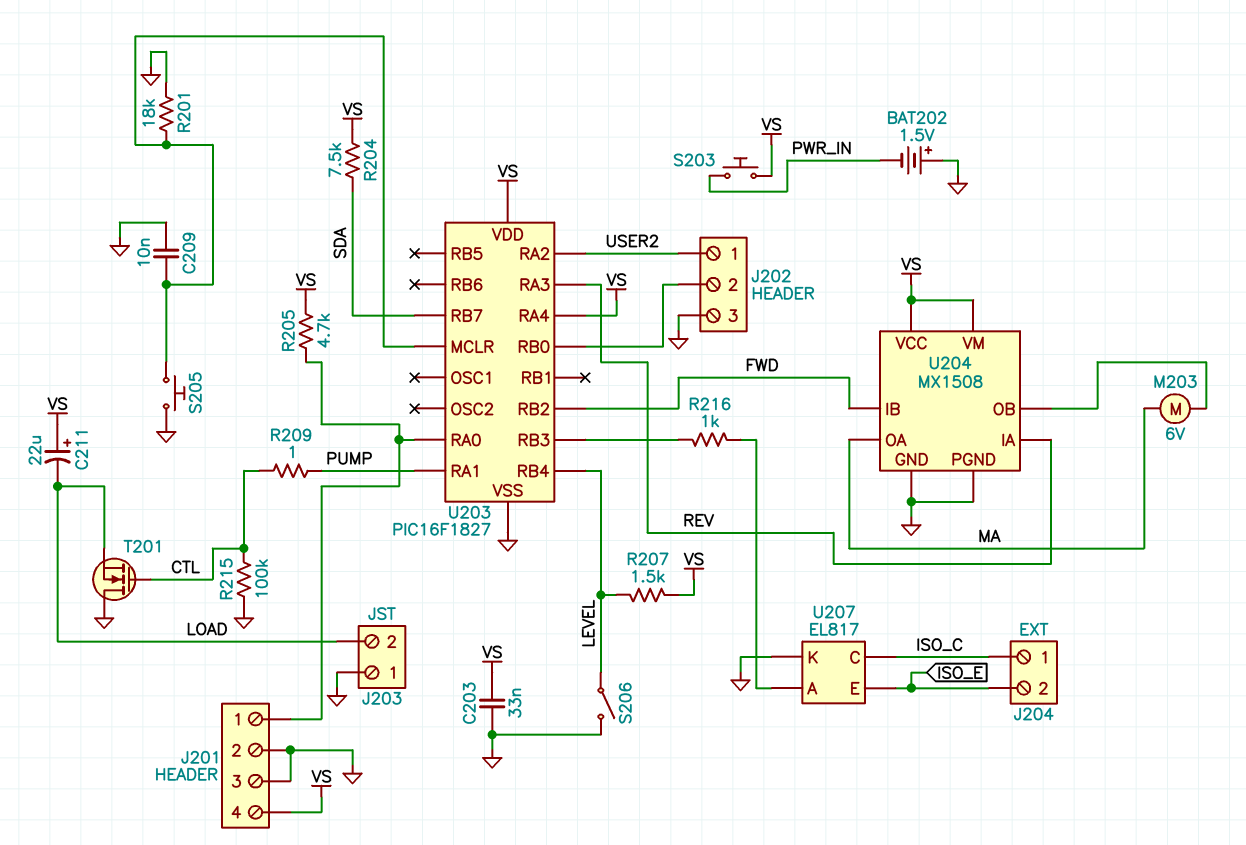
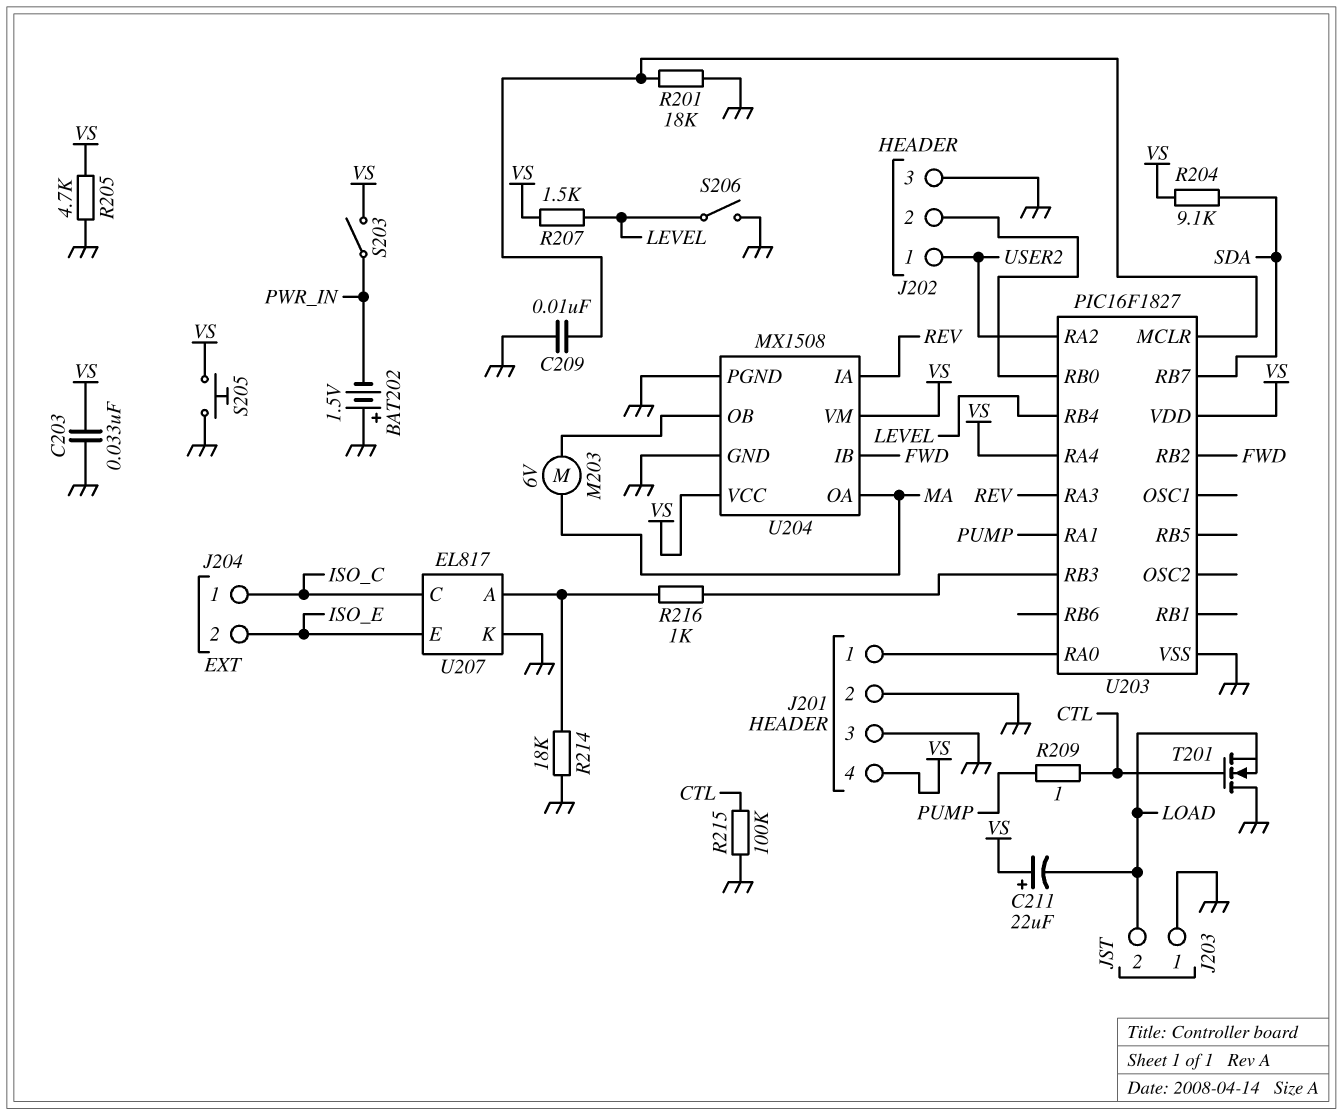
R204: 7.5k (SDA, VS) -> 9.1k (SDA, VS)
R205: 4.7k (J201/1, VS) -> 4.7k (GND, VS)
R214: none -> 18k (GND, U207/A)
S203: button (PWR_IN, VS) -> switch (PWR_IN, VS)
S205: button (GND, U203/MCLR) -> button (GND, VS)

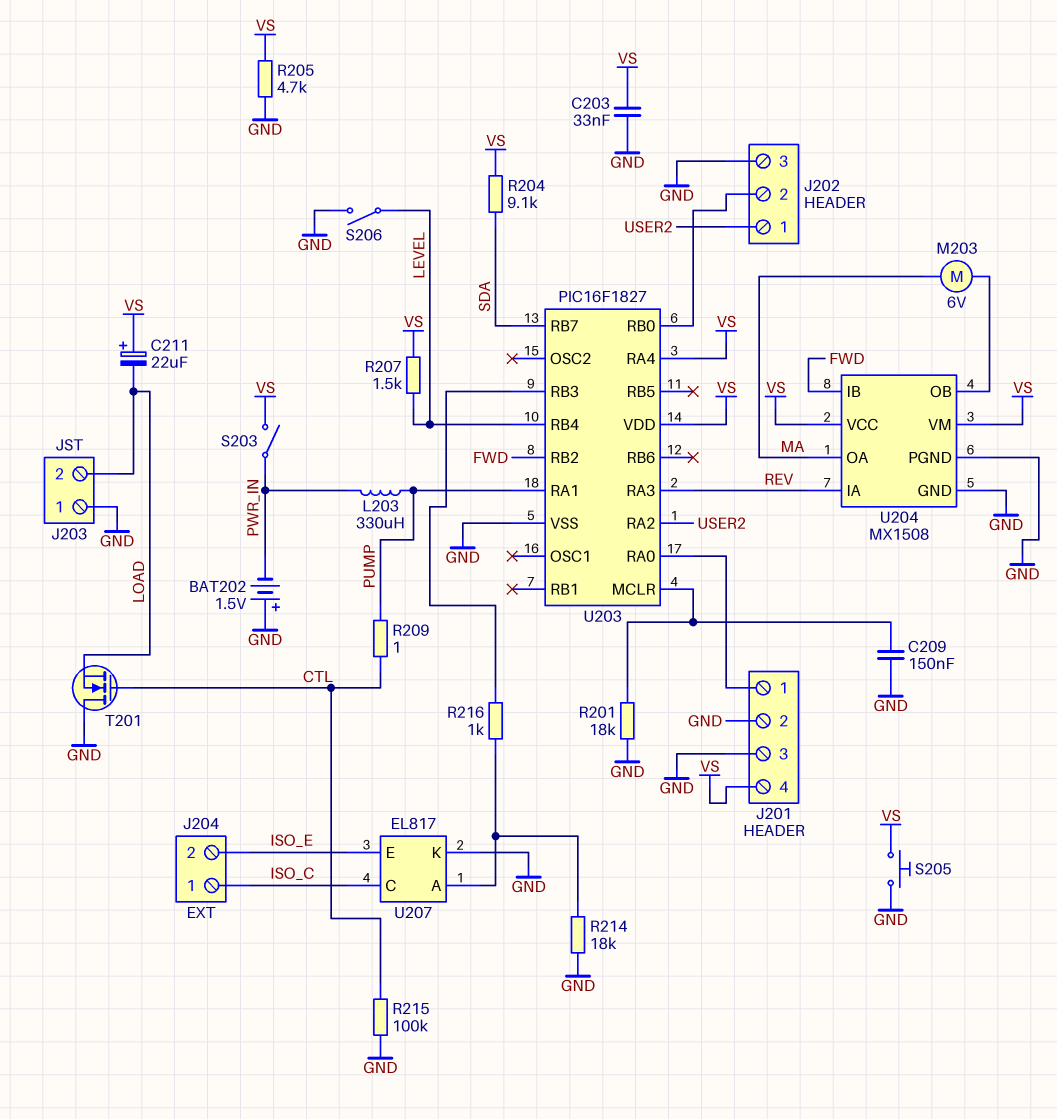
C209: 10nF (GND, U203/MCLR) -> 150nF (GND, U203/MCLR)
L203: none -> 330uH (PUMP, PWR_IN)

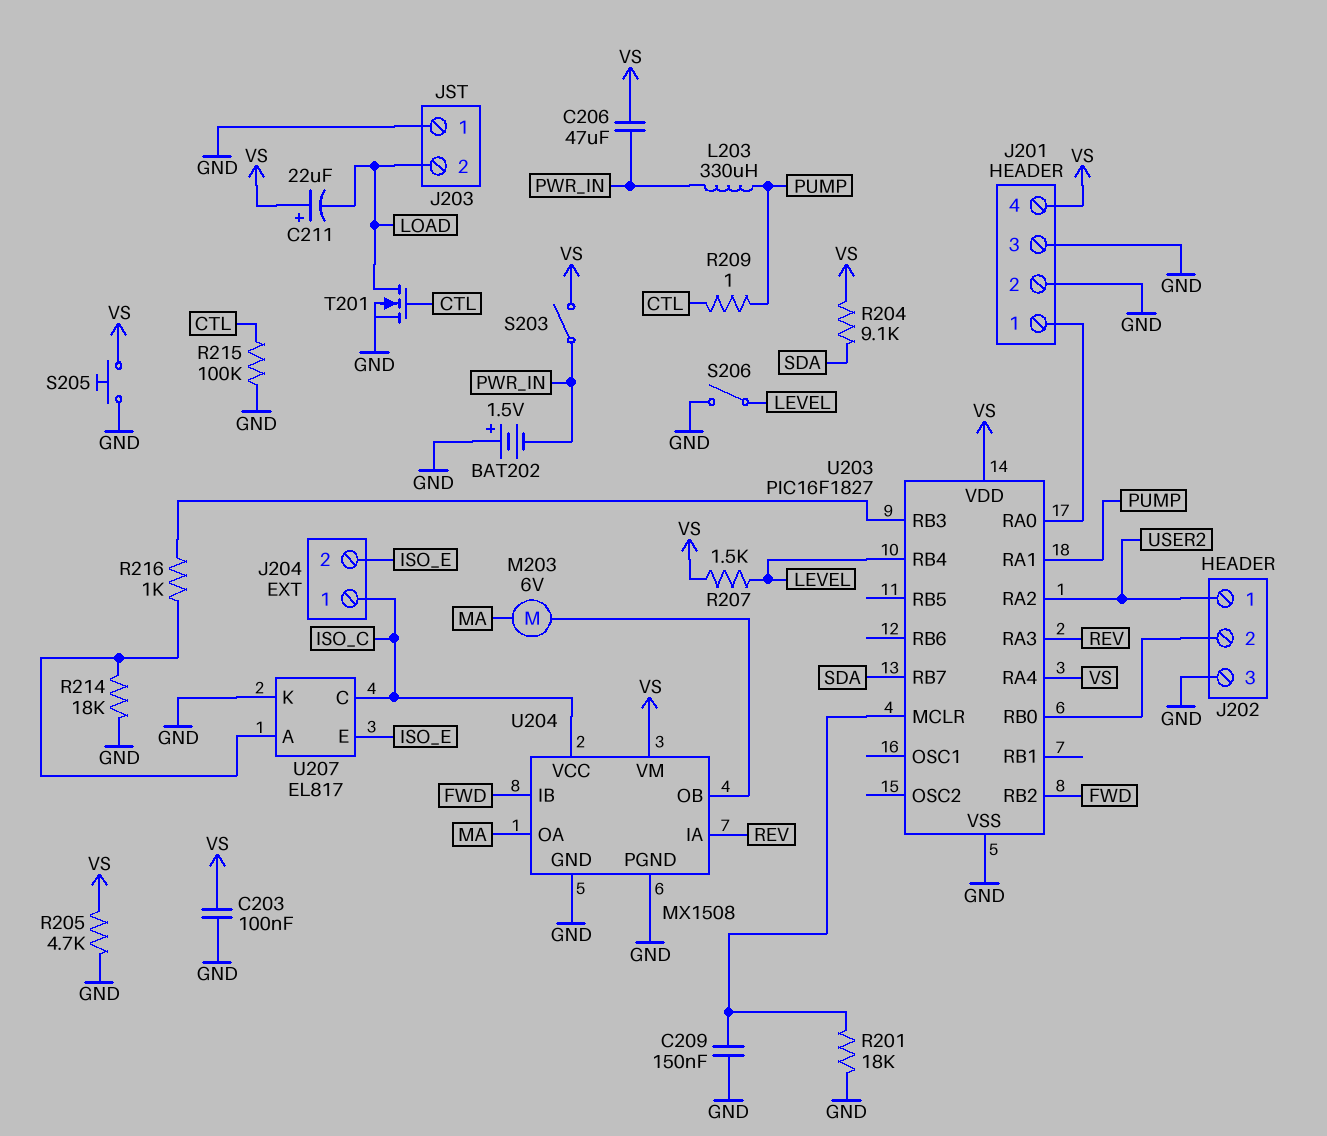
C203: 33nF (GND, VS) -> 100nF (GND, VS)
C206: none -> 47uF (PWR_IN, VS)
T201: NMOS (G CTL, D GND, S LOAD) -> NMOS (G CTL, D LOAD, S GND)
U204 pin VCC: VS -> ISO_C

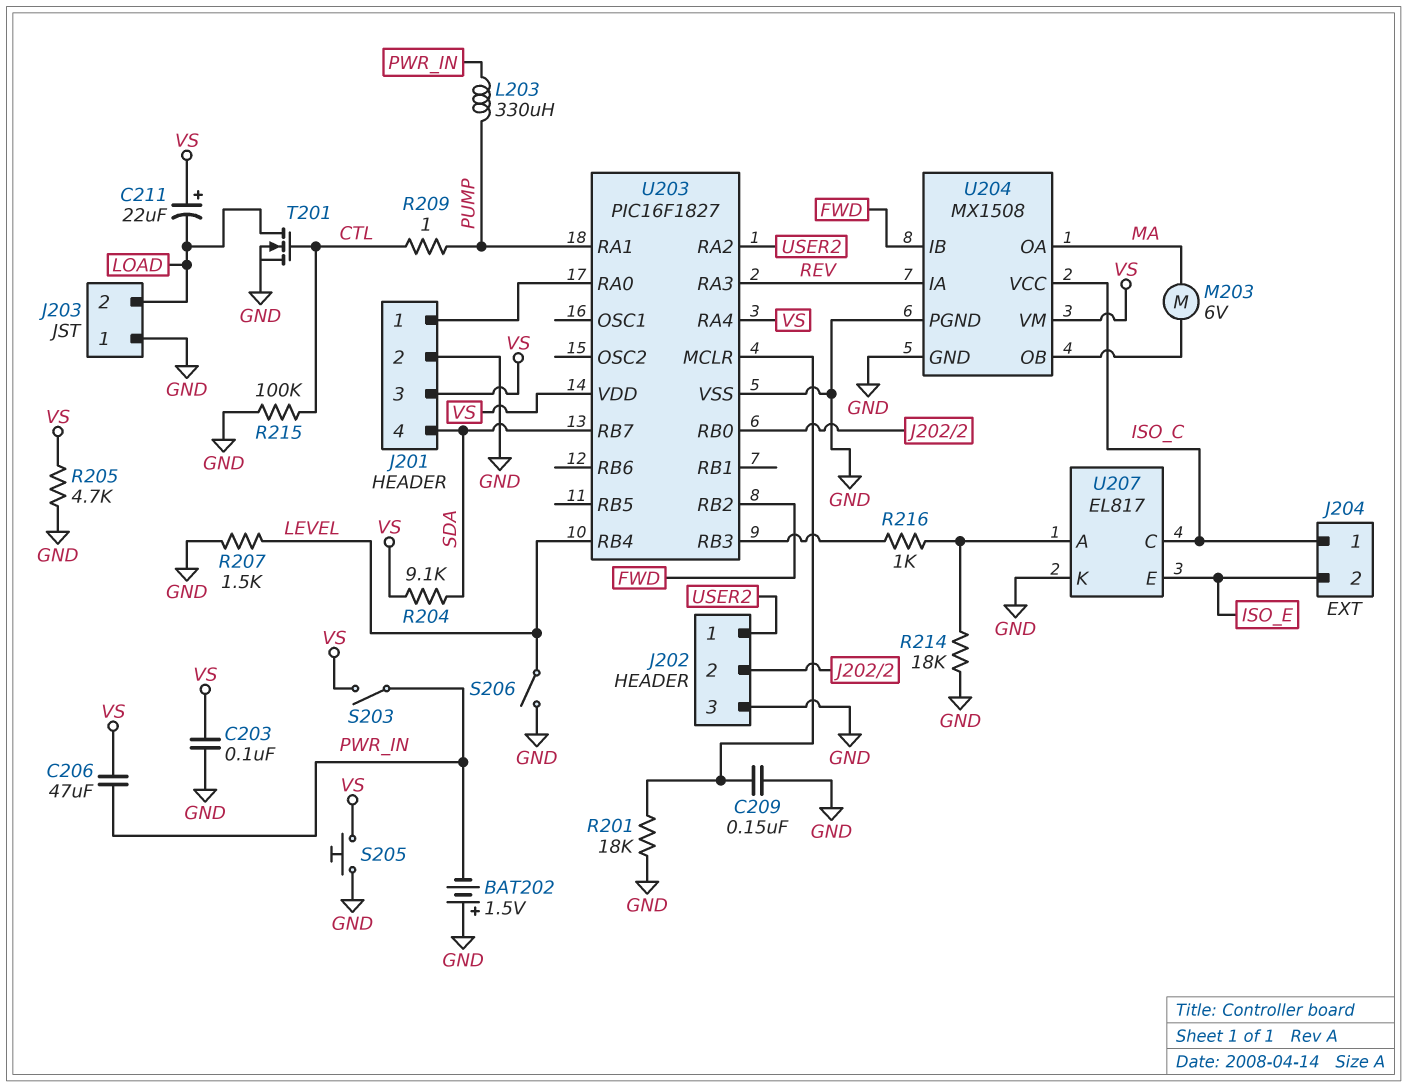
J201 pin 3: GND -> VS
J201 pin 4: VS -> SDA
R207: 1.5k (LEVEL, VS) -> 1.5k (GND, LEVEL)

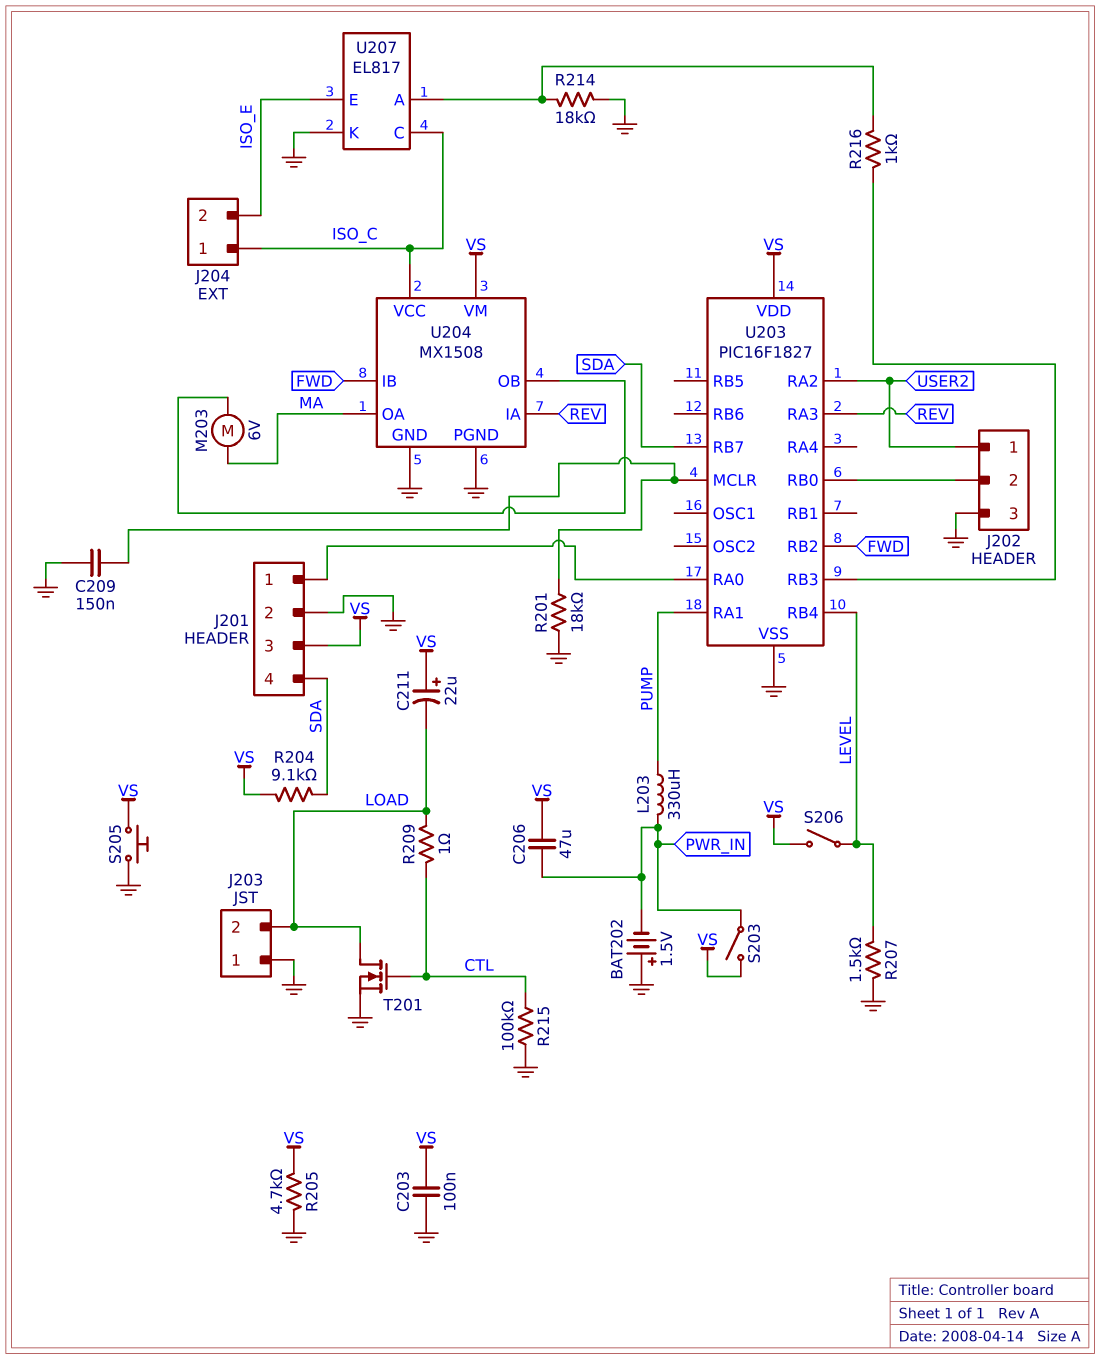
R209: 1 (CTL, PUMP) -> 1 (CTL, LOAD)
S206: switch (GND, LEVEL) -> switch (LEVEL, VS)
U203 pin RA4: VS -> none

